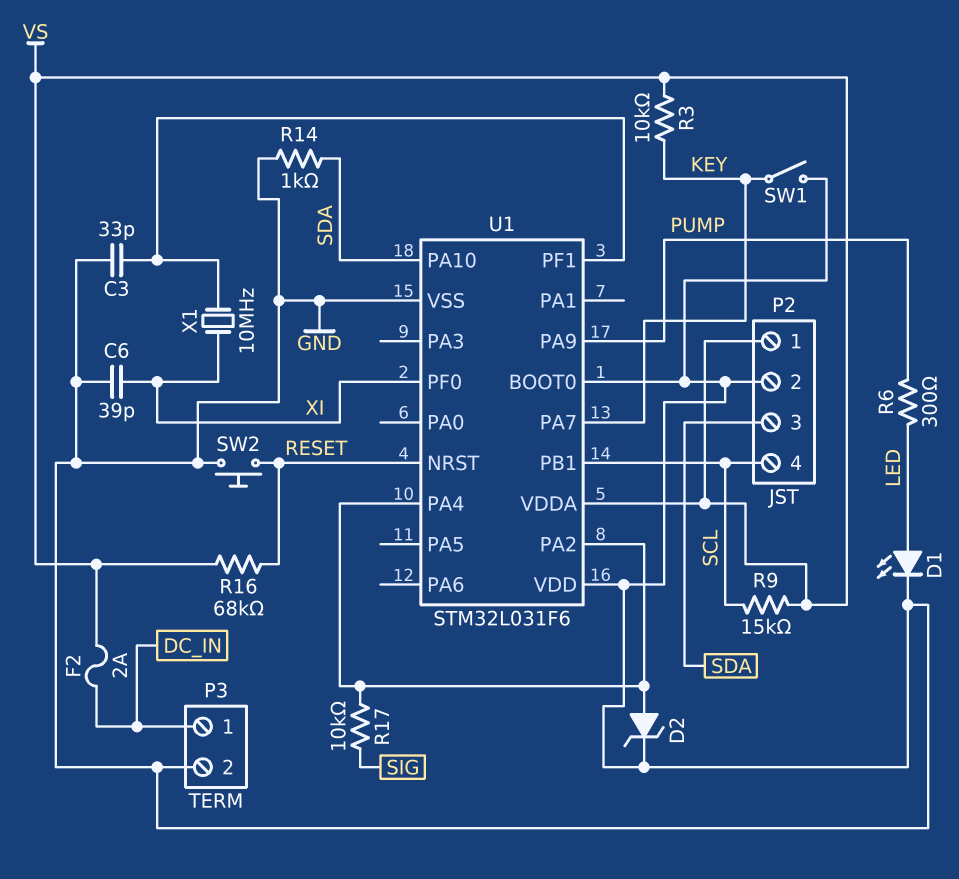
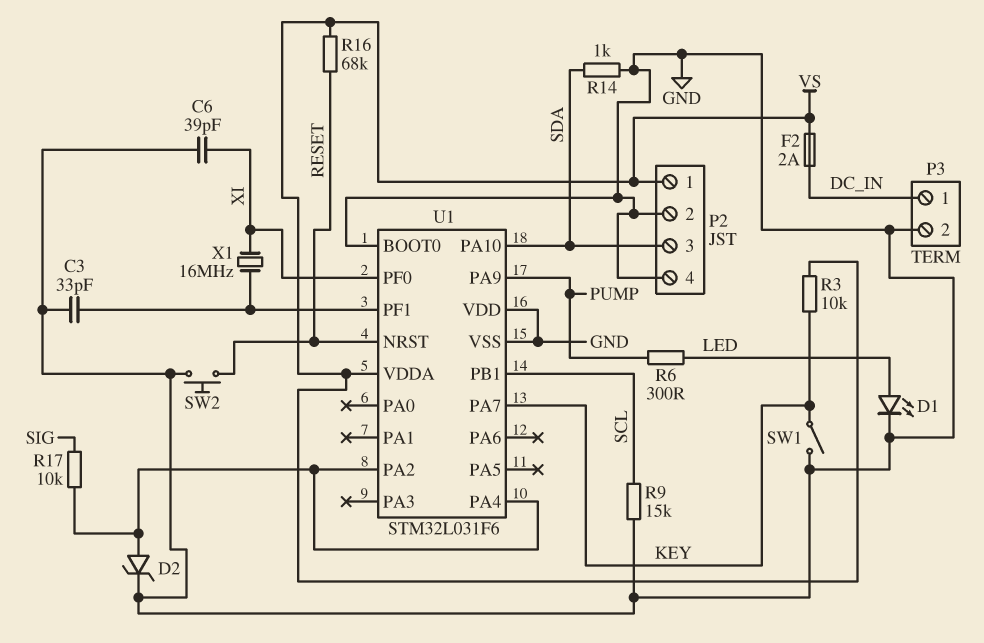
P2 pin 4: SCL -> GND
R9: 15k (SCL, VS) -> 15k (GND, SCL)
X1: 10MHz (U1/PF1, XI) -> 16MHz (U1/PF1, XI)

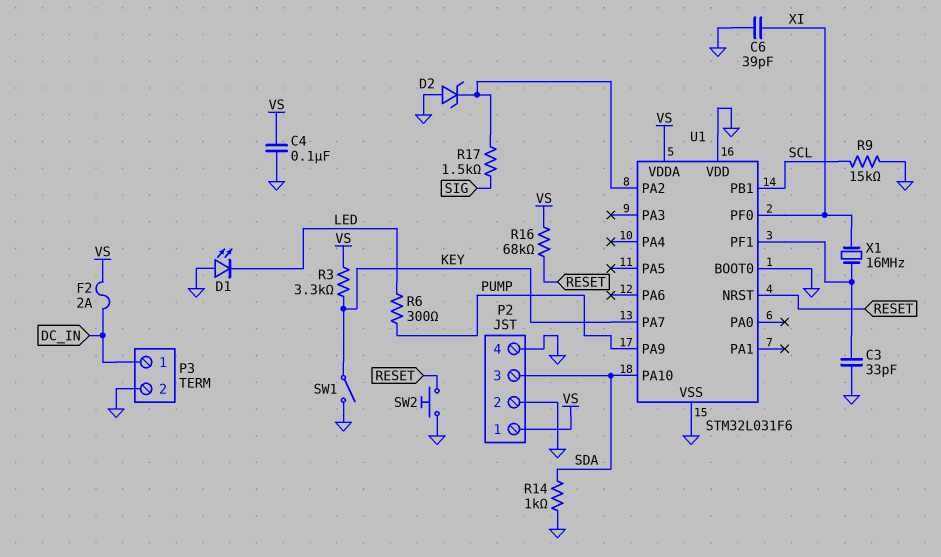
C4: none -> 100nF (GND, VS)
D1: LED (A LED, K GND) -> LED (A GND, K LED)
D2: zener (A U1/PA2, K GND) -> zener (A GND, K U1/PA2)
R3: 10k (KEY, VS) -> 3.3k (KEY, VS)
R17: 10k (SIG, U1/PA2) -> 1.5k (SIG, U1/PA2)
U1 pin PA4: U1/PA2 -> none

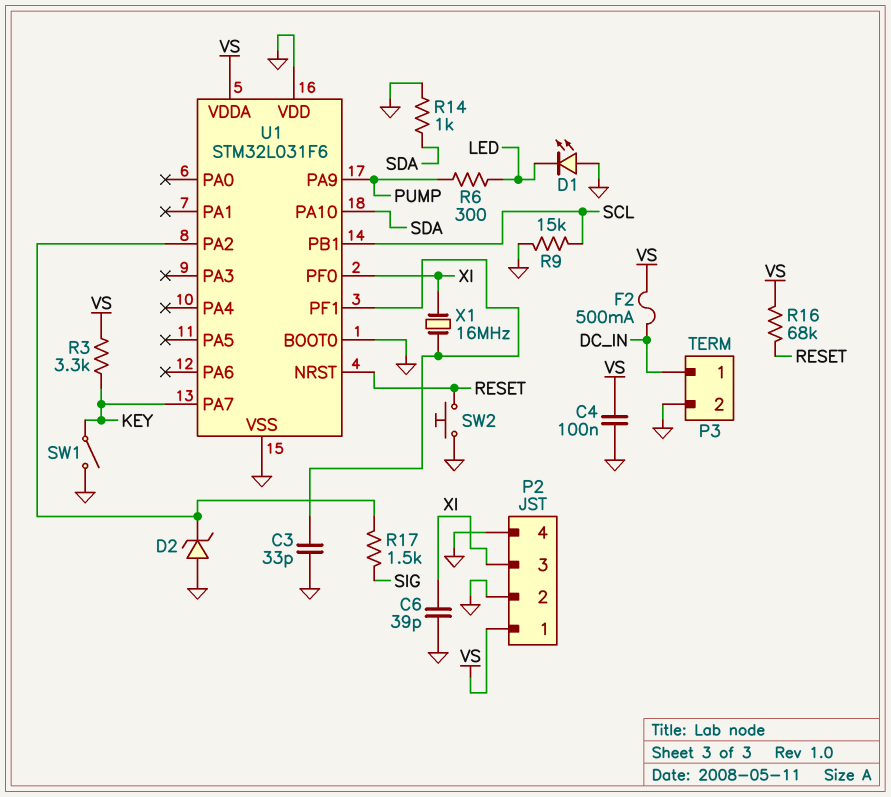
F2: 2A (DC_IN, VS) -> 500mA (DC_IN, VS)
P2 pin 3: SDA -> XI

